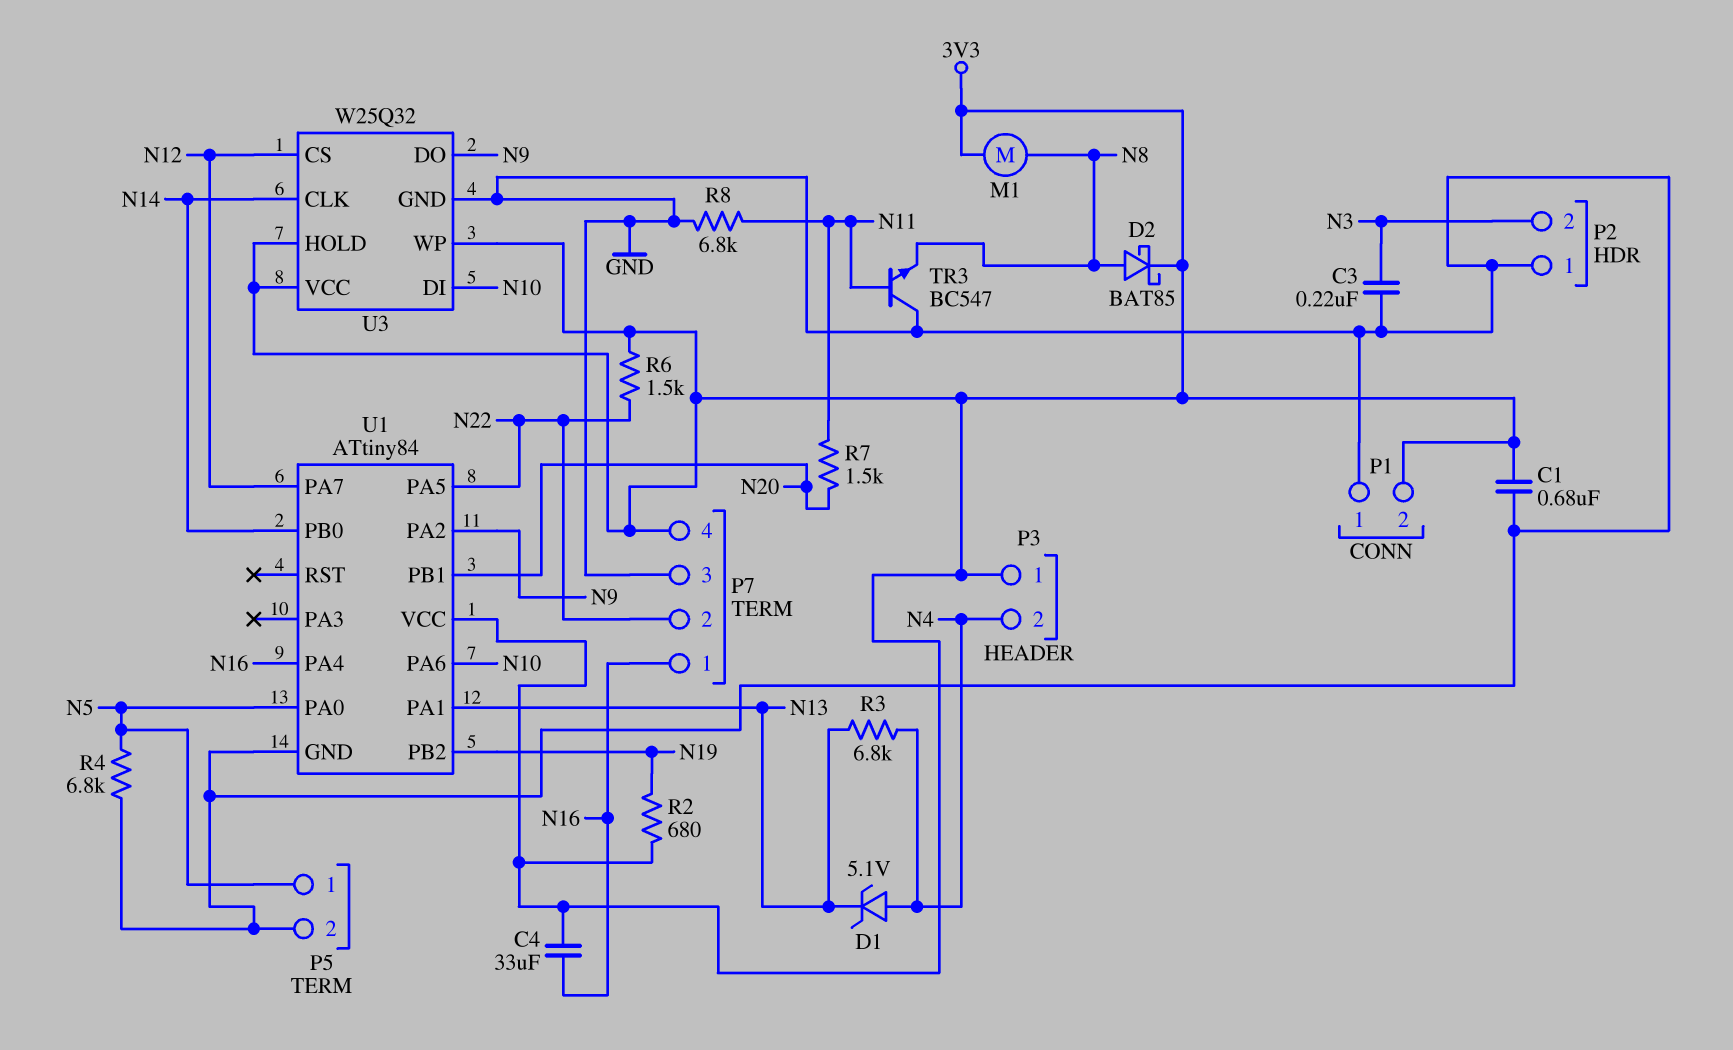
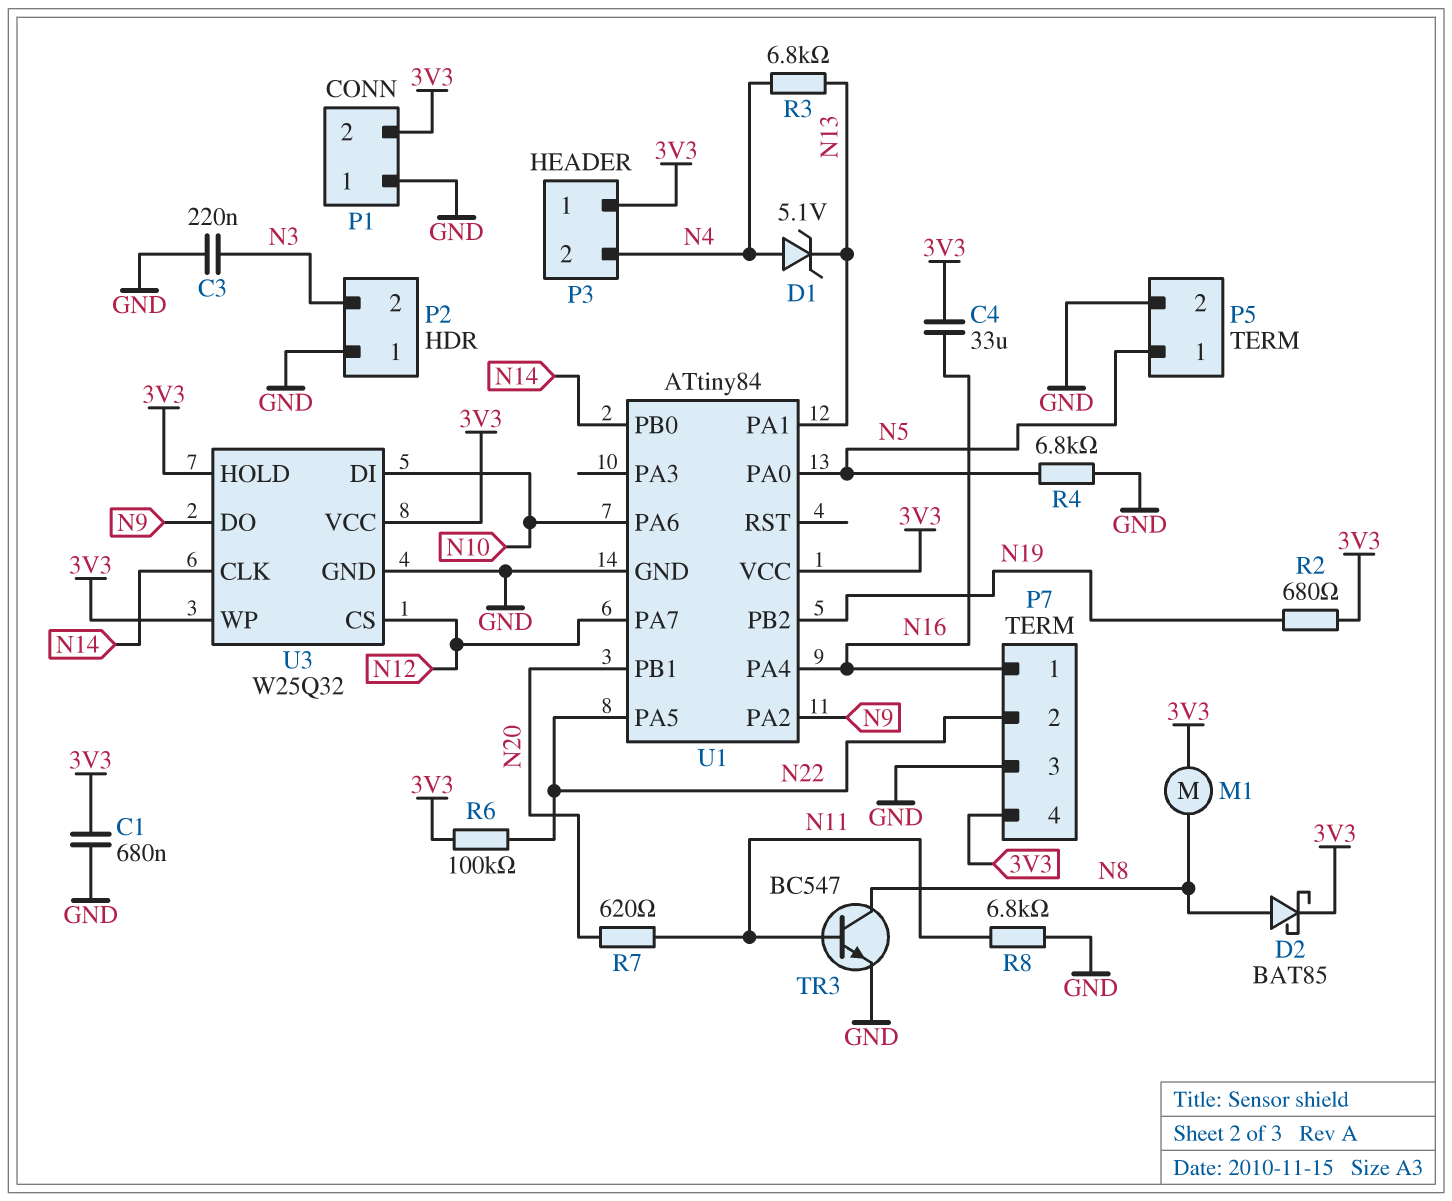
R6: 1.5k (3V3, N22) -> 100k (3V3, N22)
R7: 1.5k (N11, N20) -> 620 (N11, N20)
TR3: NPN BC547 (B N11, C GND, E N8) -> NPN BC547 (B N11, C N8, E GND)

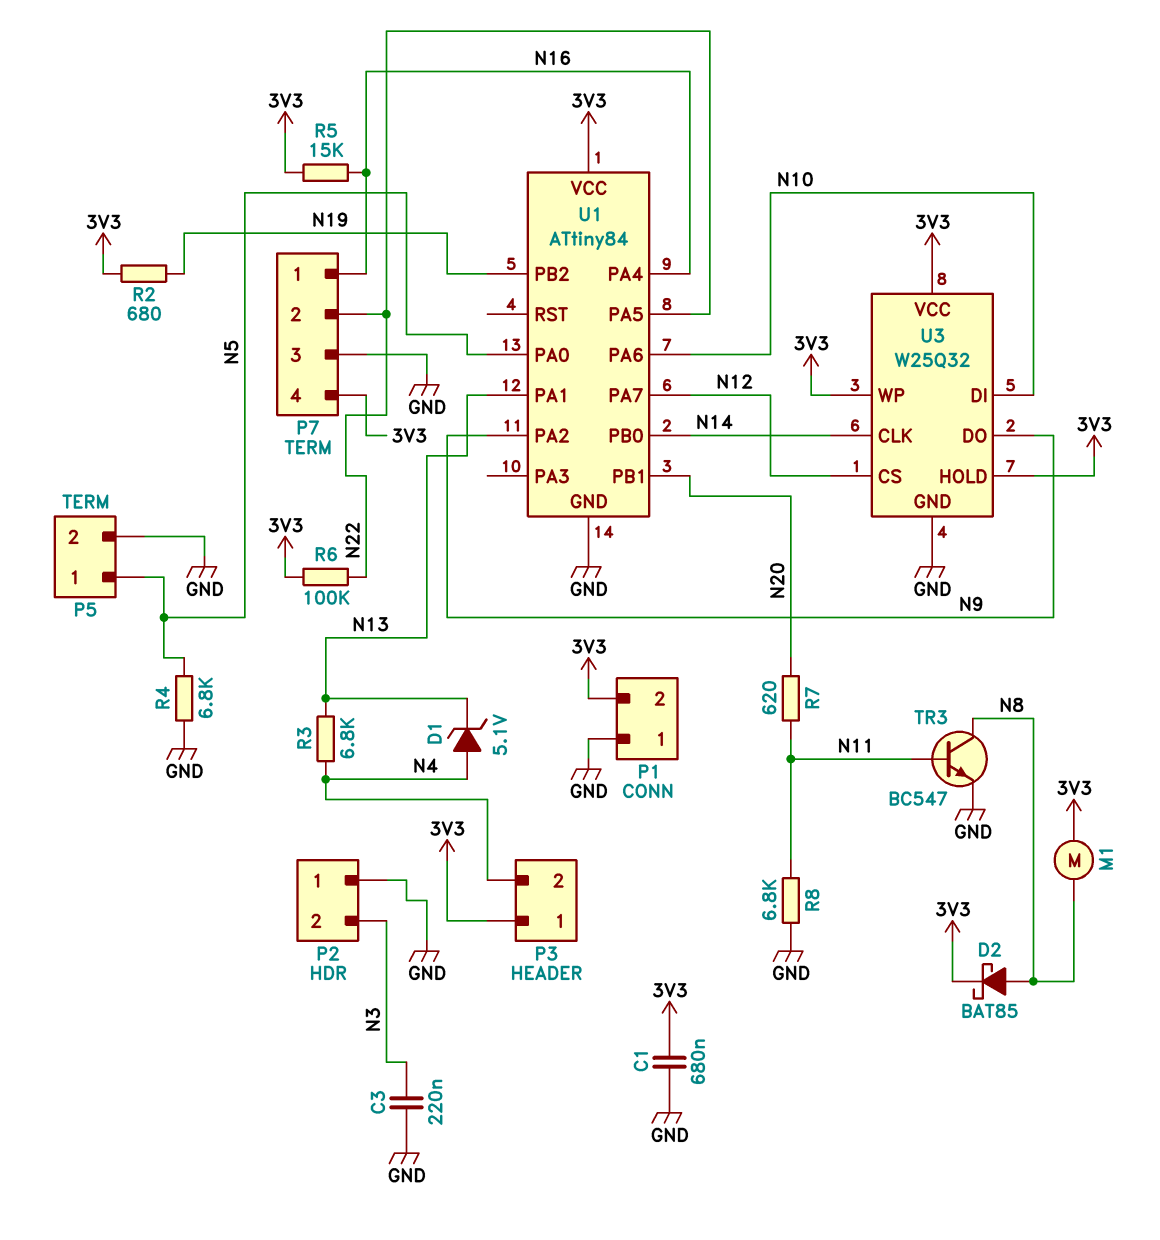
C4: 33uF (3V3, N16) -> none
R5: none -> 15k (3V3, N16)

